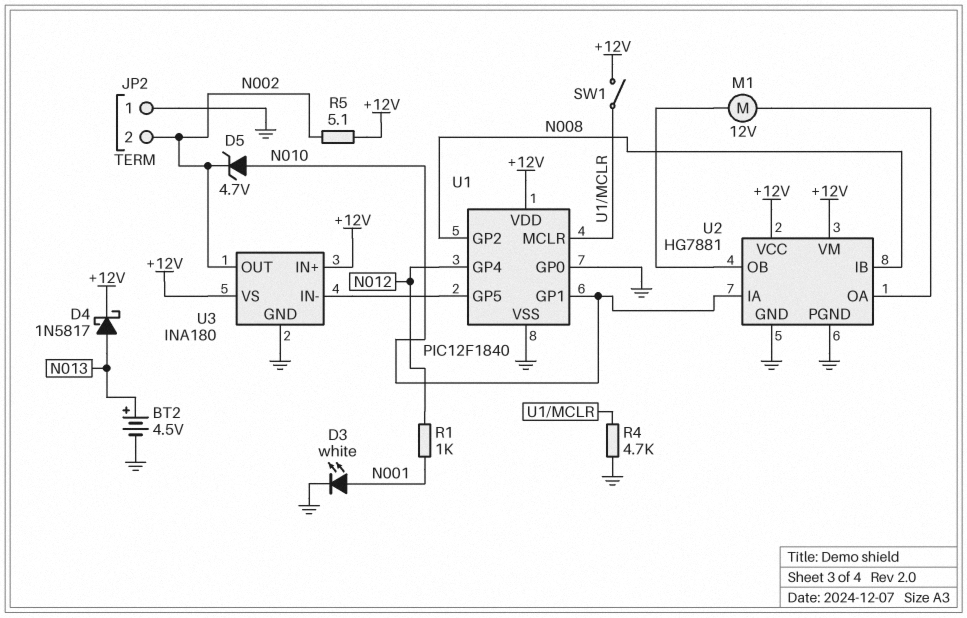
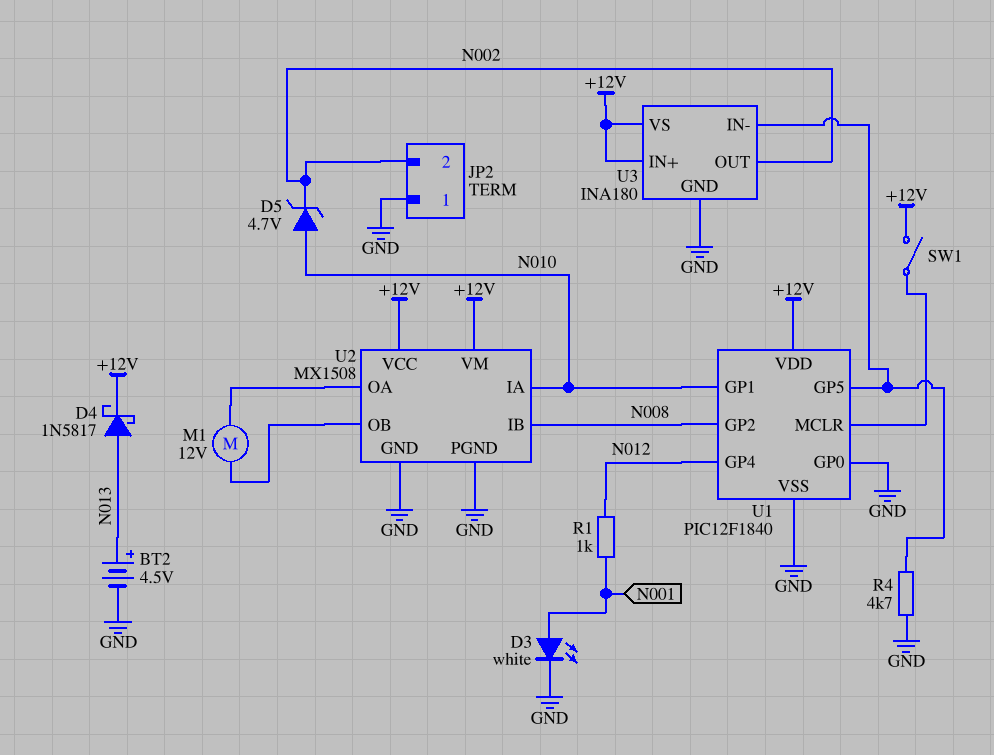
R4: 4.7k (GND, U1/MCLR) -> 4.7k (GND, U1/GP5)
R5: 5.1 (+12V, N002) -> none
U2: HG7881 -> MX1508

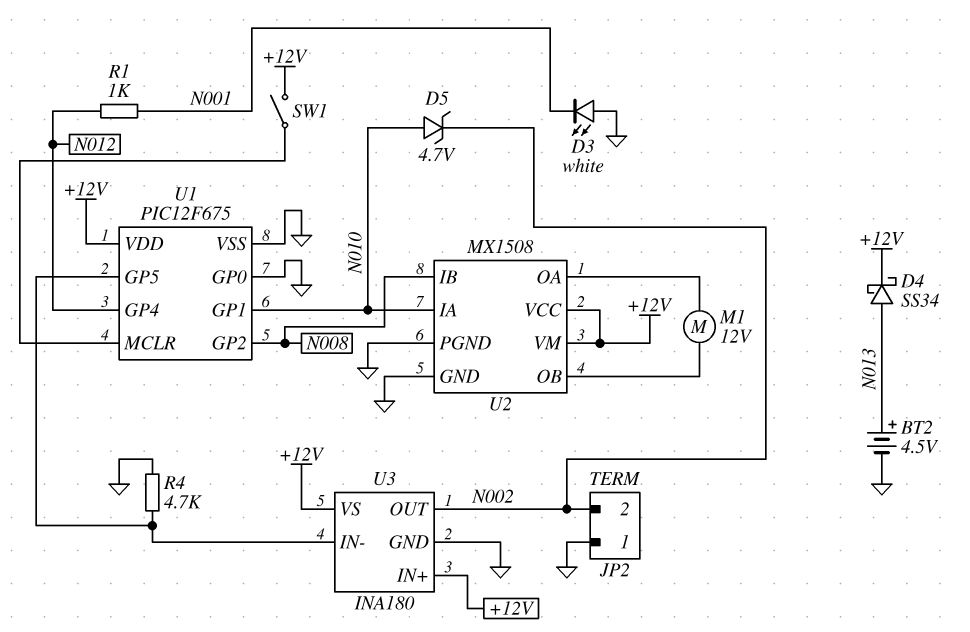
D3: LED white (A N001, K GND) -> LED white (A GND, K N001)
D4: schottky 1N5817 (A N013, K +12V) -> schottky SS34 (A N013, K +12V)
U1: PIC12F1840 -> PIC12F675

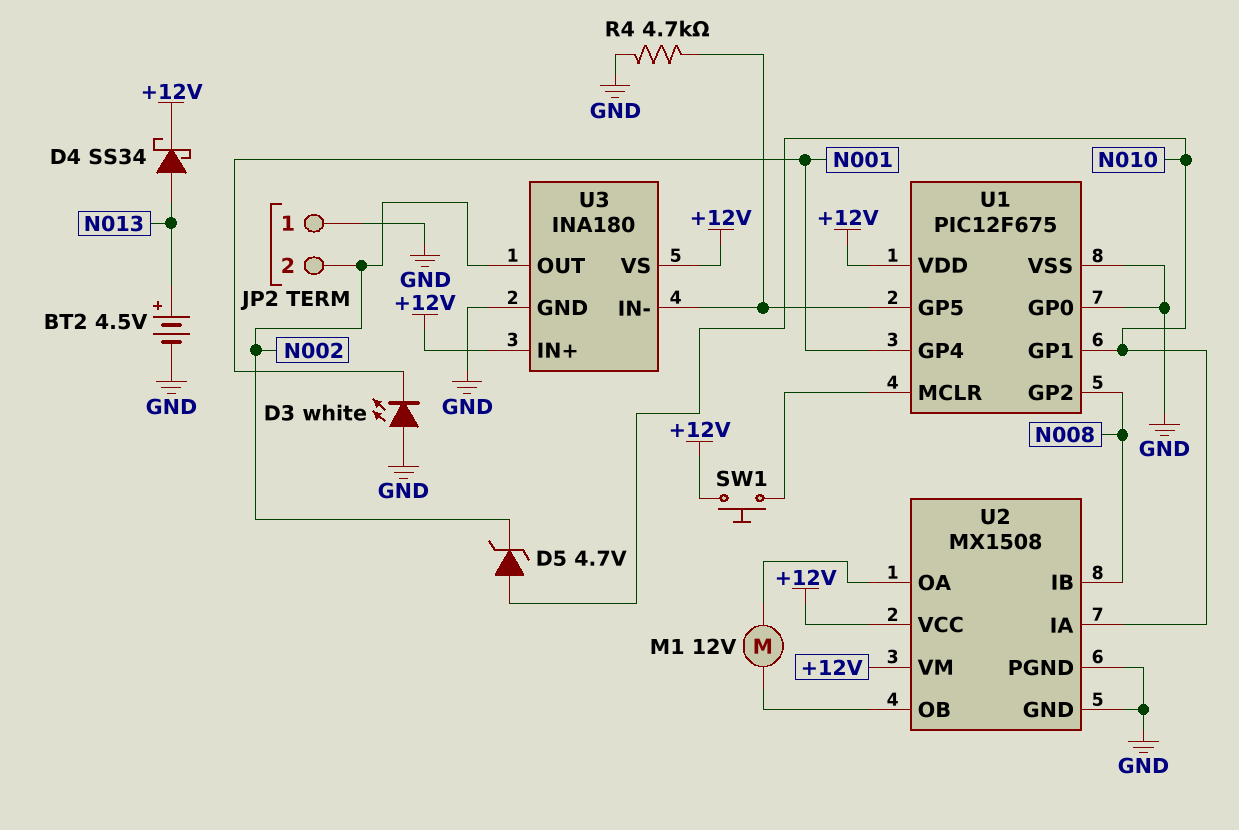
R1: 1k (N001, N012) -> none
SW1: switch (+12V, U1/MCLR) -> button (+12V, U1/MCLR)
U1 pin GP4: N012 -> N001

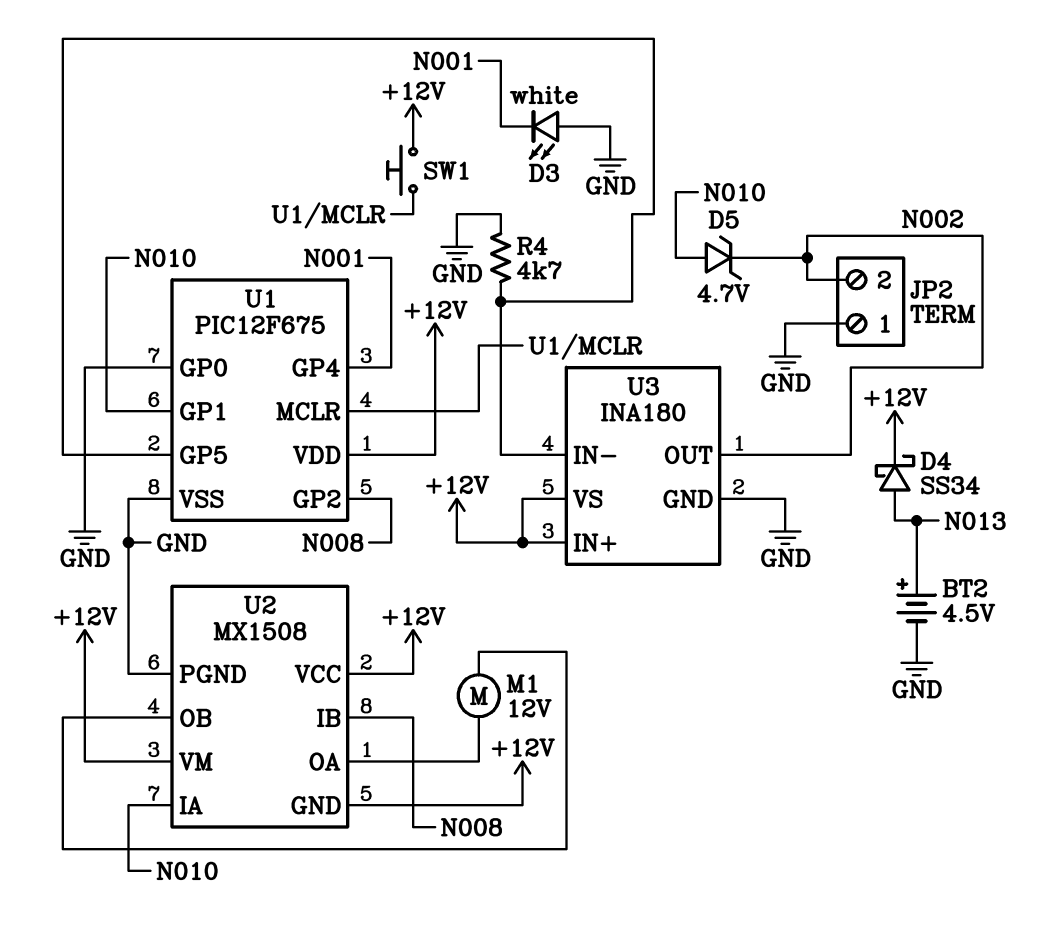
U2 pin GND: GND -> +12V

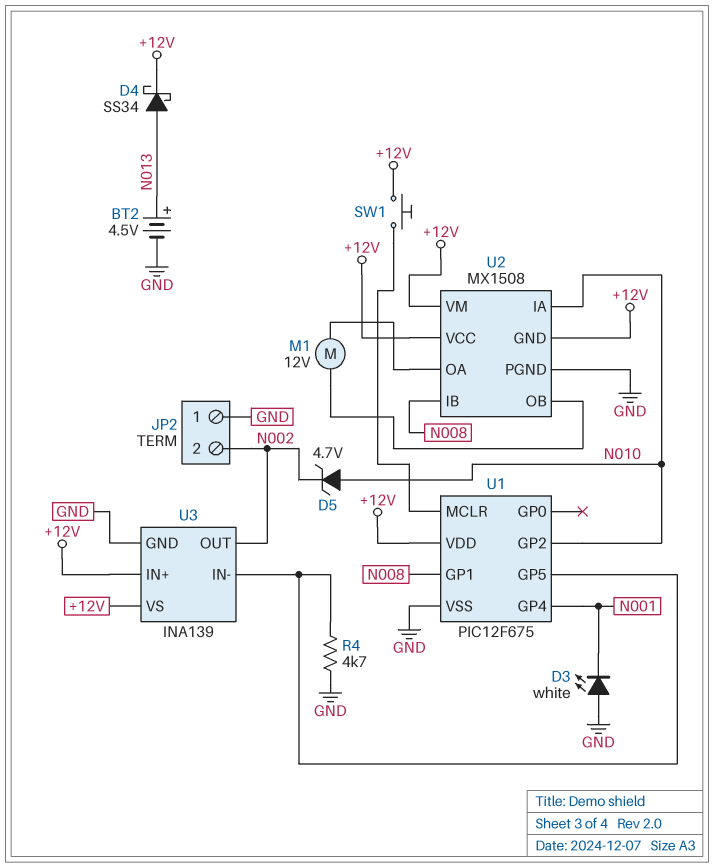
U1 pin GP0: GND -> none
U1 pin GP1: N010 -> N008
U1 pin GP2: N008 -> N010
U3: INA180 -> INA139

